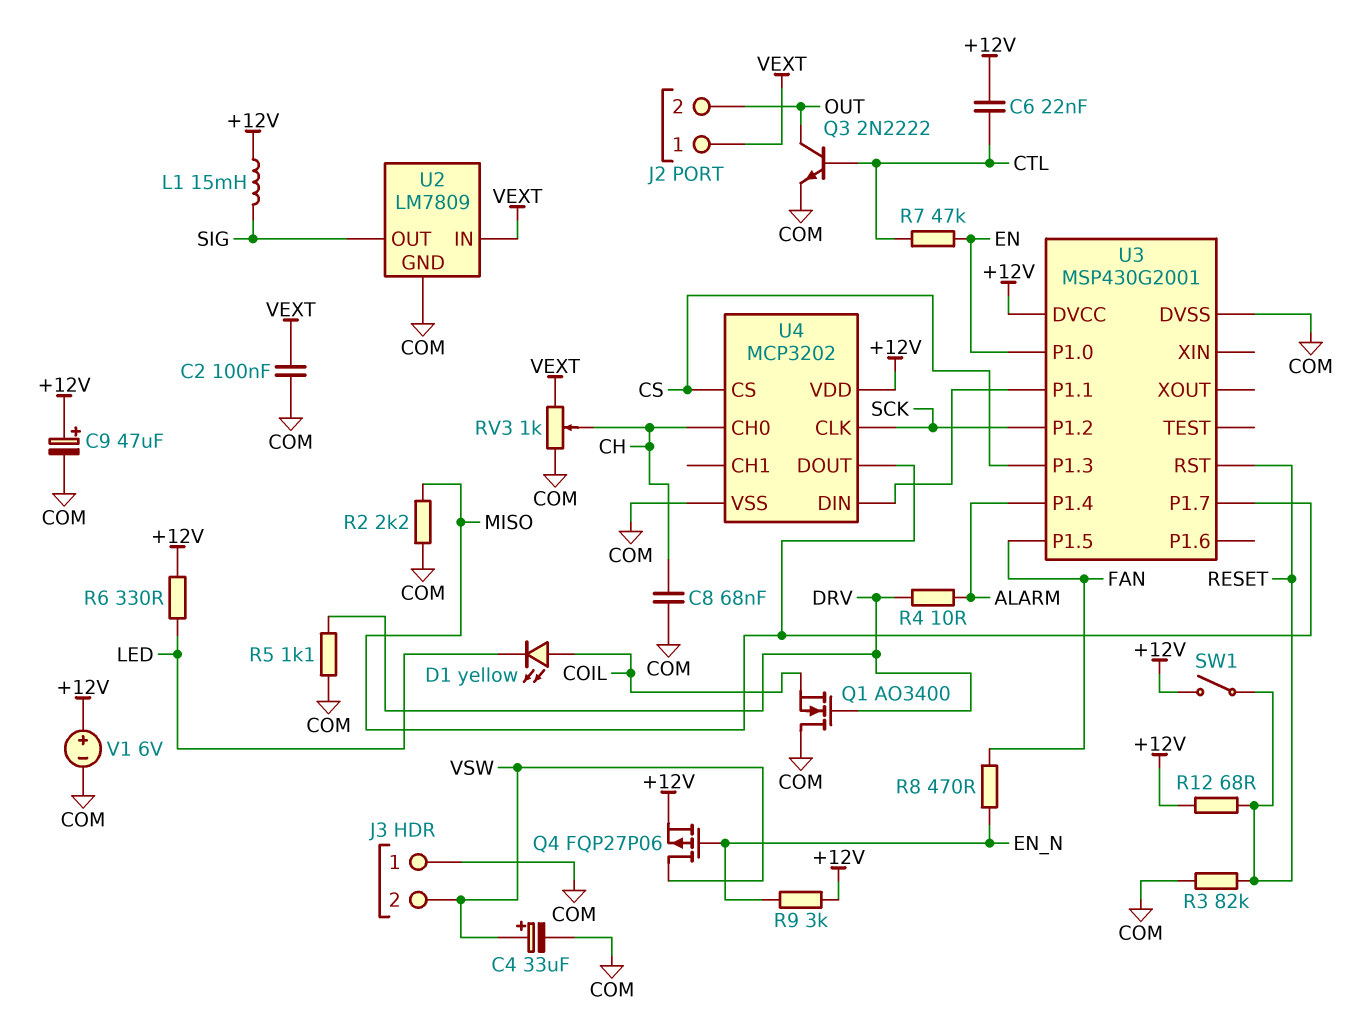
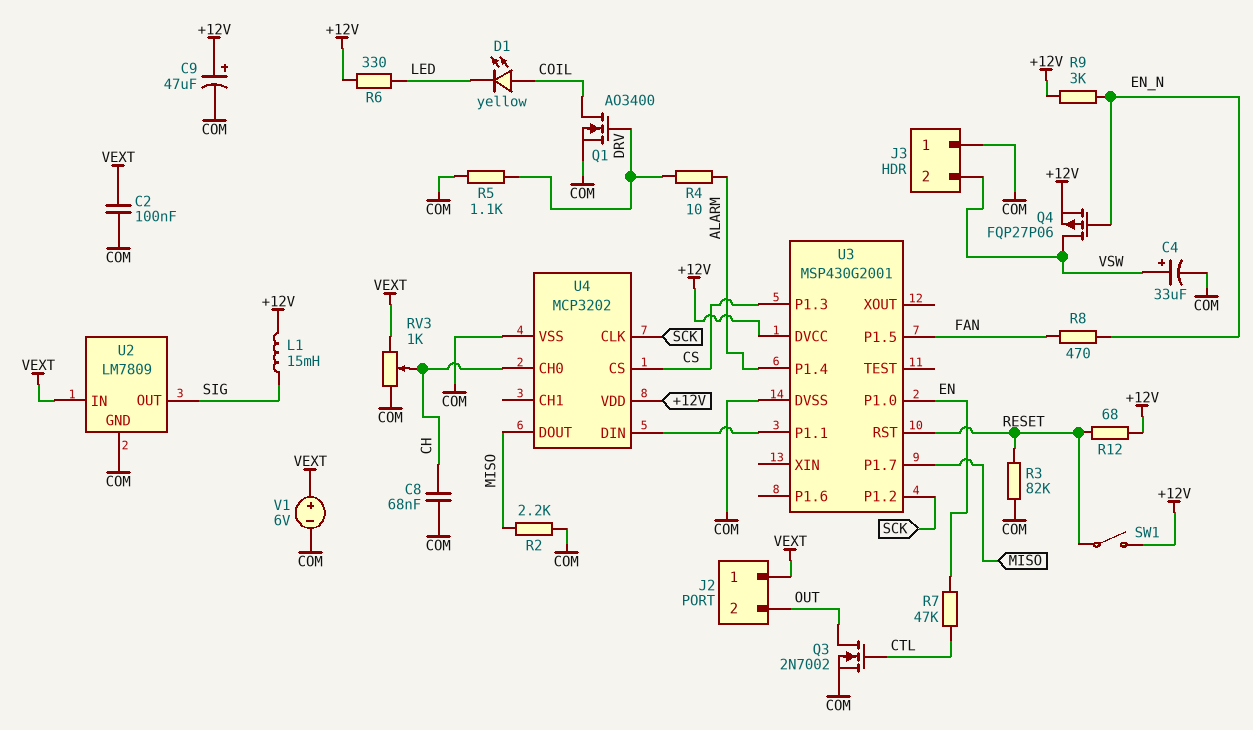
C6: 22nF (+12V, CTL) -> none
Q1: NMOS AO3400 (G DRV, D COM, S COIL) -> NMOS AO3400 (G DRV, D COIL, S COM)
Q3: NPN 2N2222 (B CTL, C OUT, E COM) -> NMOS 2N7002 (G CTL, D OUT, S COM)
V1: 6V (plus +12V, minus COM) -> 6V (plus VEXT, minus COM)

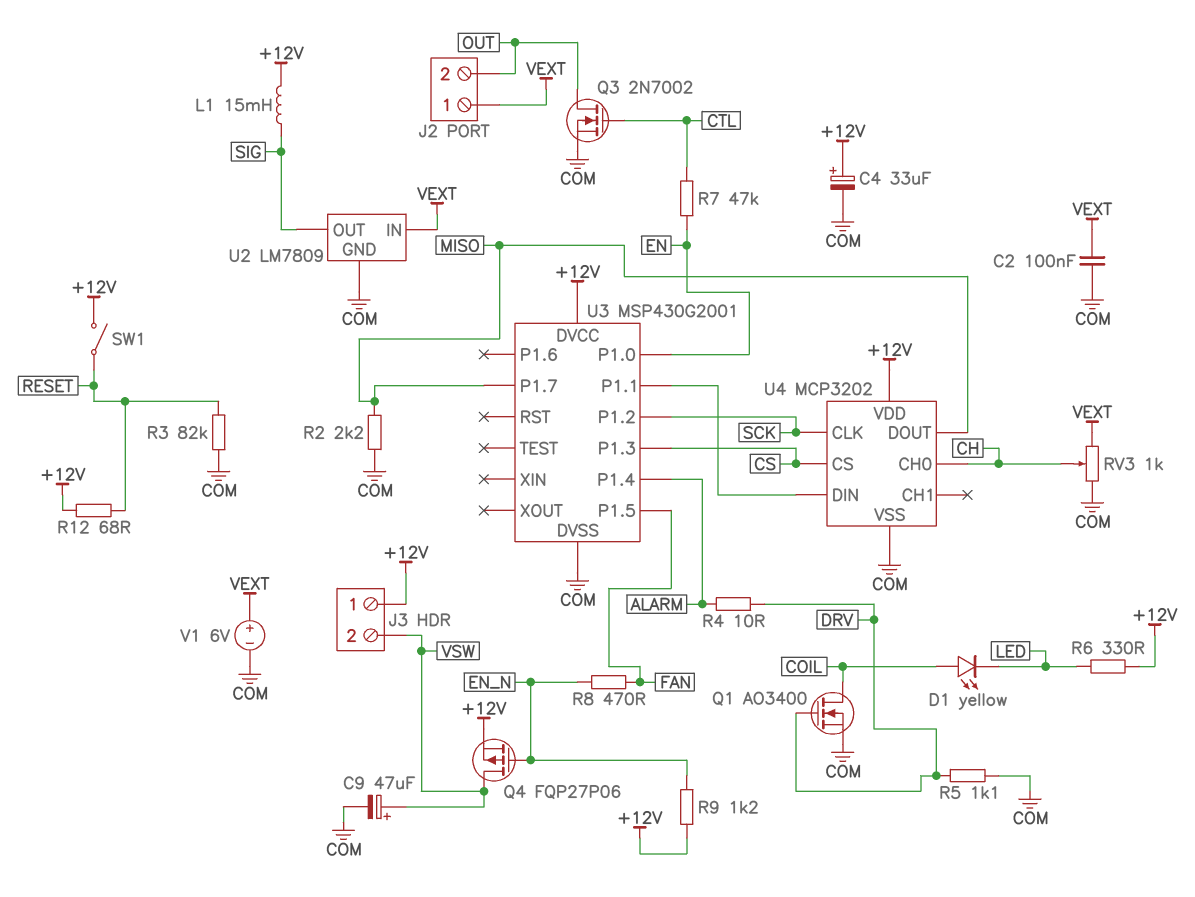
C4: 33uF (plus VSW, minus COM) -> 33uF (plus +12V, minus COM)
C8: 68nF (CH, COM) -> none
C9: 47uF (plus +12V, minus COM) -> 47uF (plus VSW, minus COM)
J3 pin 1: COM -> +12V
R9: 3k (+12V, EN_N) -> 1.2k (+12V, EN_N)
U3 pin RST: RESET -> none

